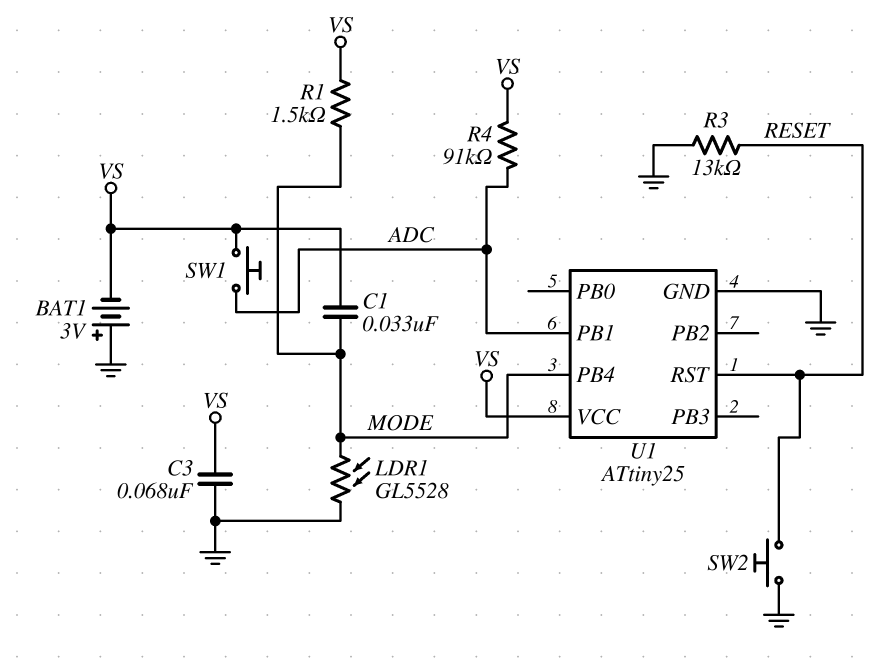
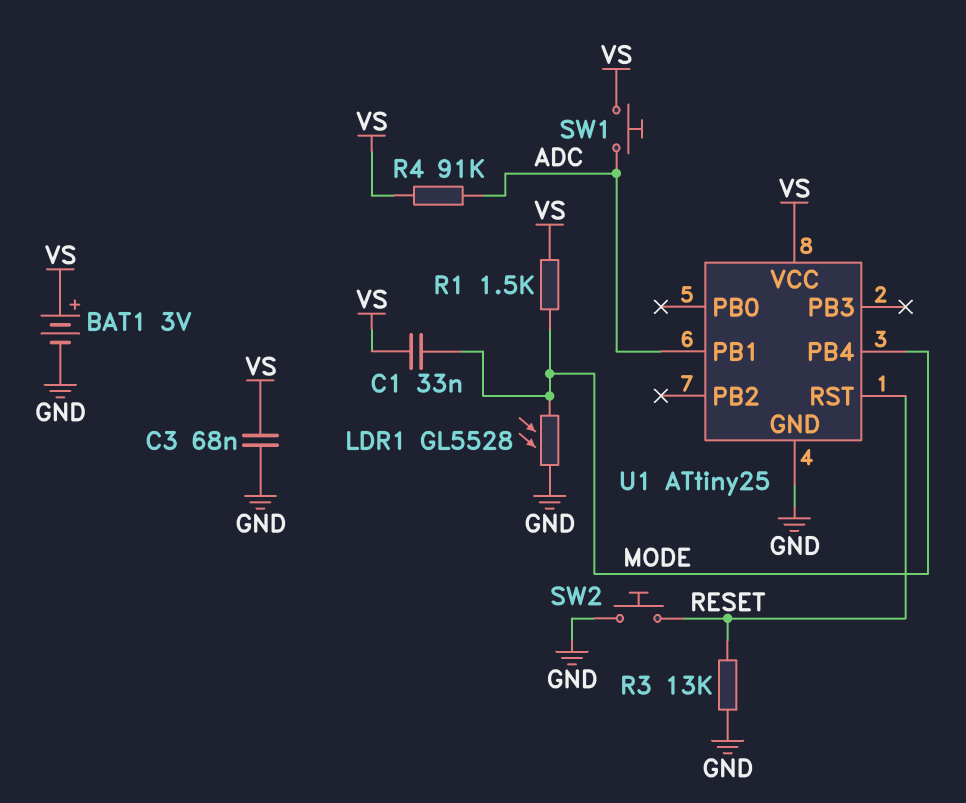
BAT1: 3V (plus GND, minus VS) -> 3V (plus VS, minus GND)

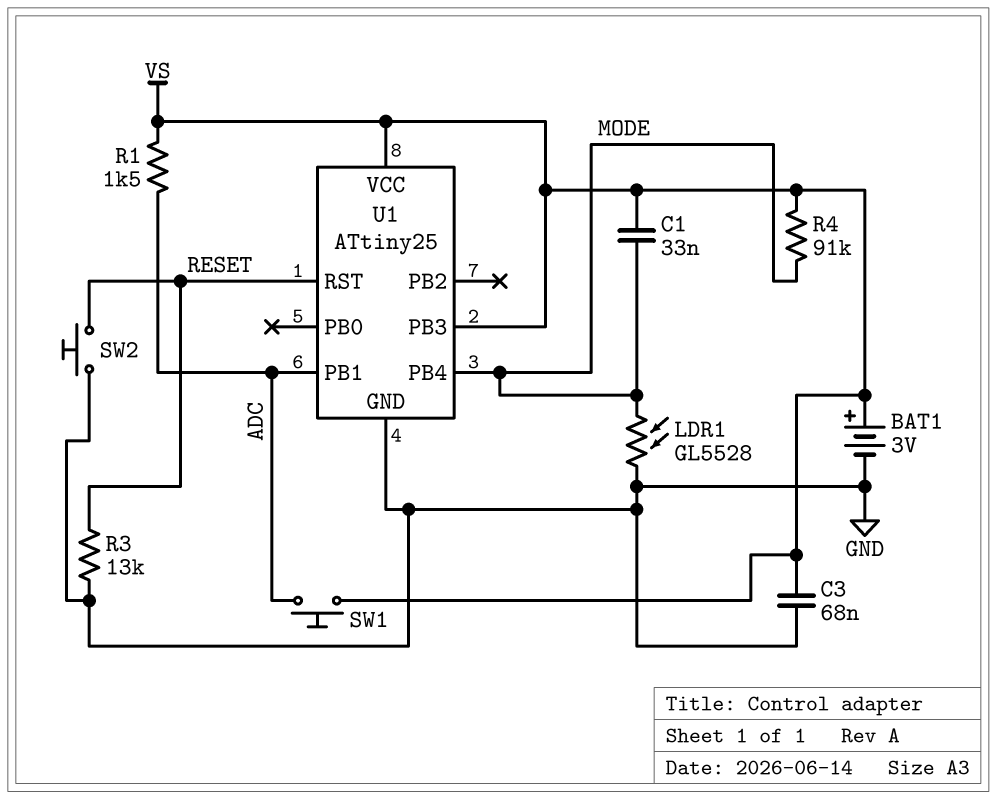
R1: 1.5k (MODE, VS) -> 1.5k (ADC, VS)
R4: 91k (ADC, VS) -> 91k (MODE, VS)
U1 pin PB3: none -> VS

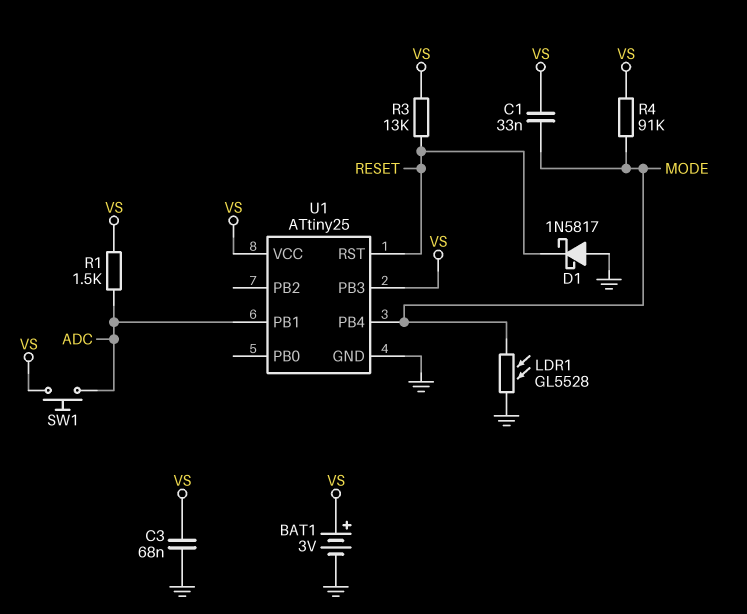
D1: none -> schottky 1N5817 (A GND, K RESET)
R3: 13k (GND, RESET) -> 13k (RESET, VS)
SW2: button (GND, RESET) -> none

